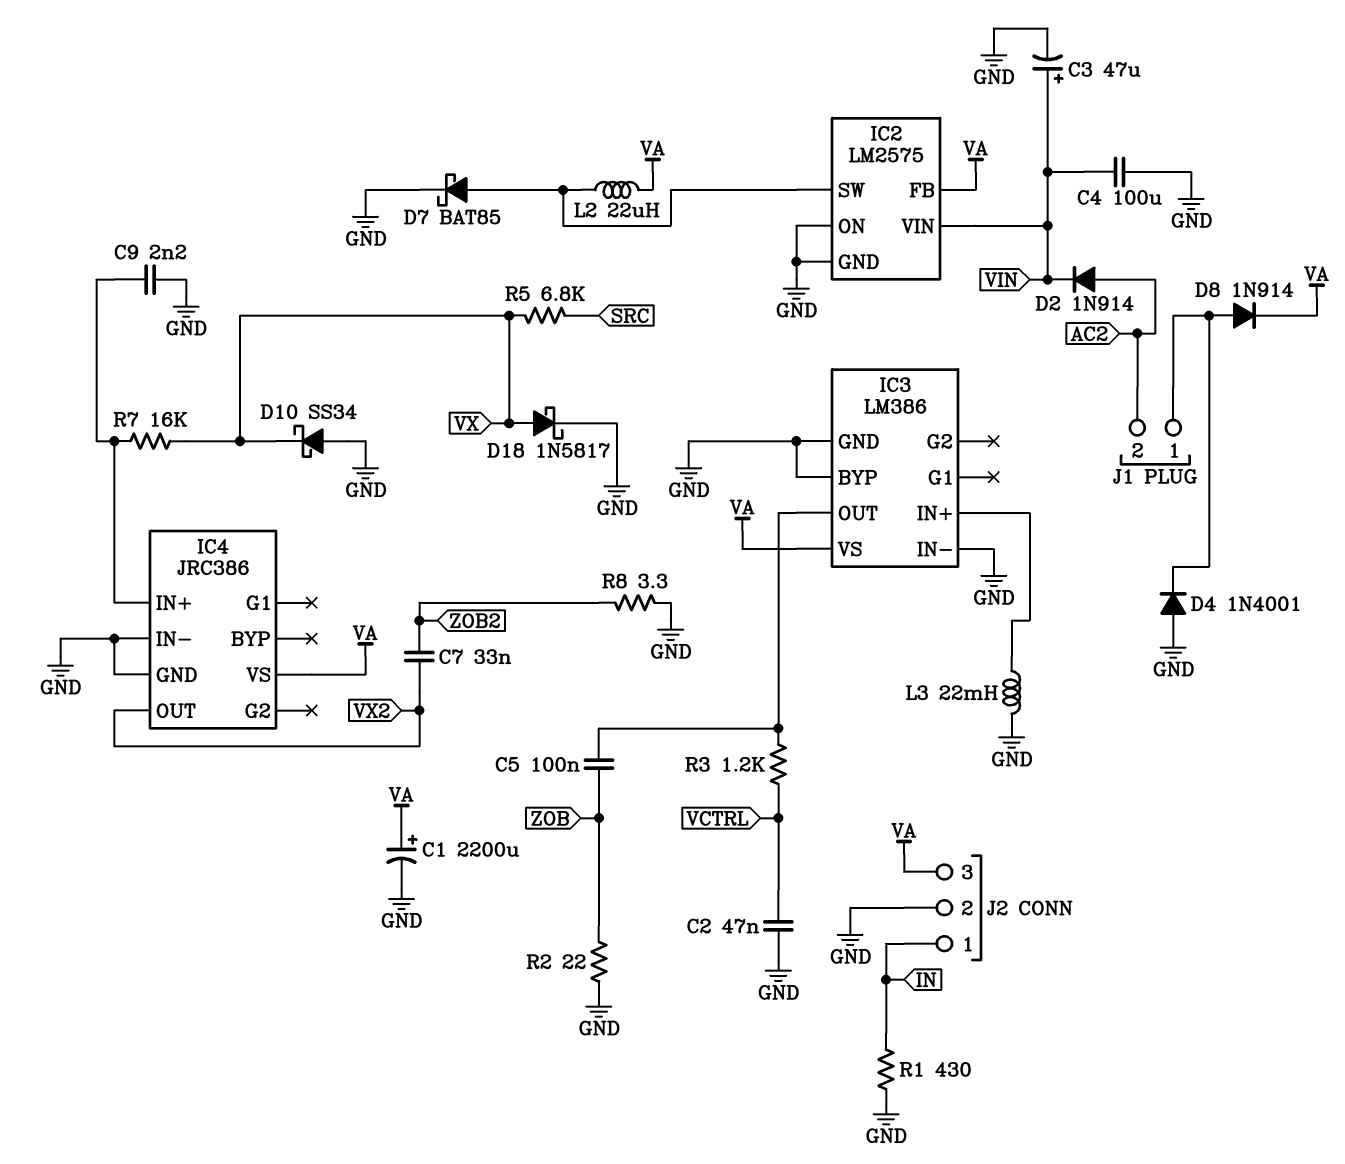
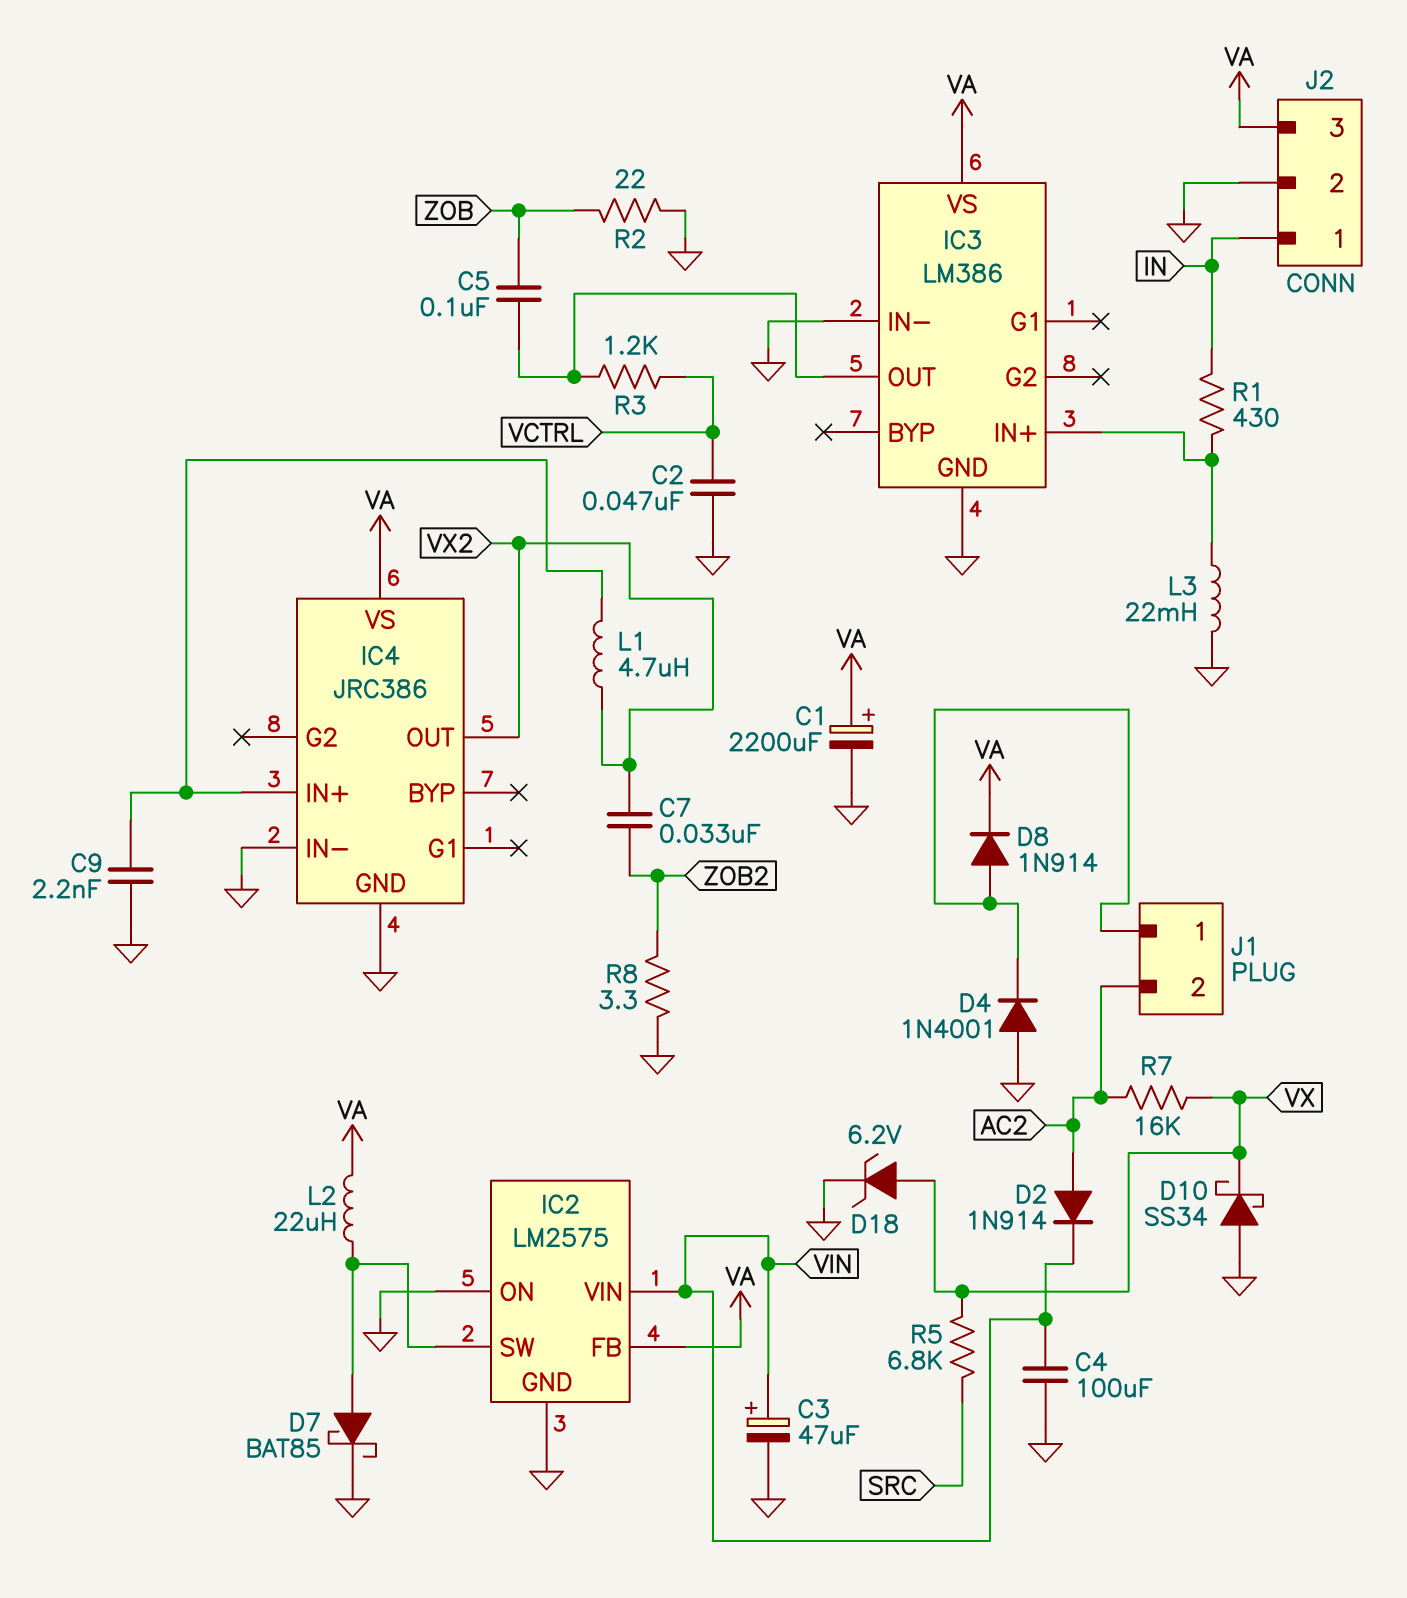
D18: schottky 1N5817 (A VX, K GND) -> zener 6.2V (A VX, K GND)
IC3 pin BYP: GND -> none
L1: none -> 4.7uH (IC4/IN+, VX2)
R1: 430 (GND, IN) -> 430 (IC3/IN+, IN)
R7: 16k (IC4/IN+, VX) -> 16k (AC2, VX)

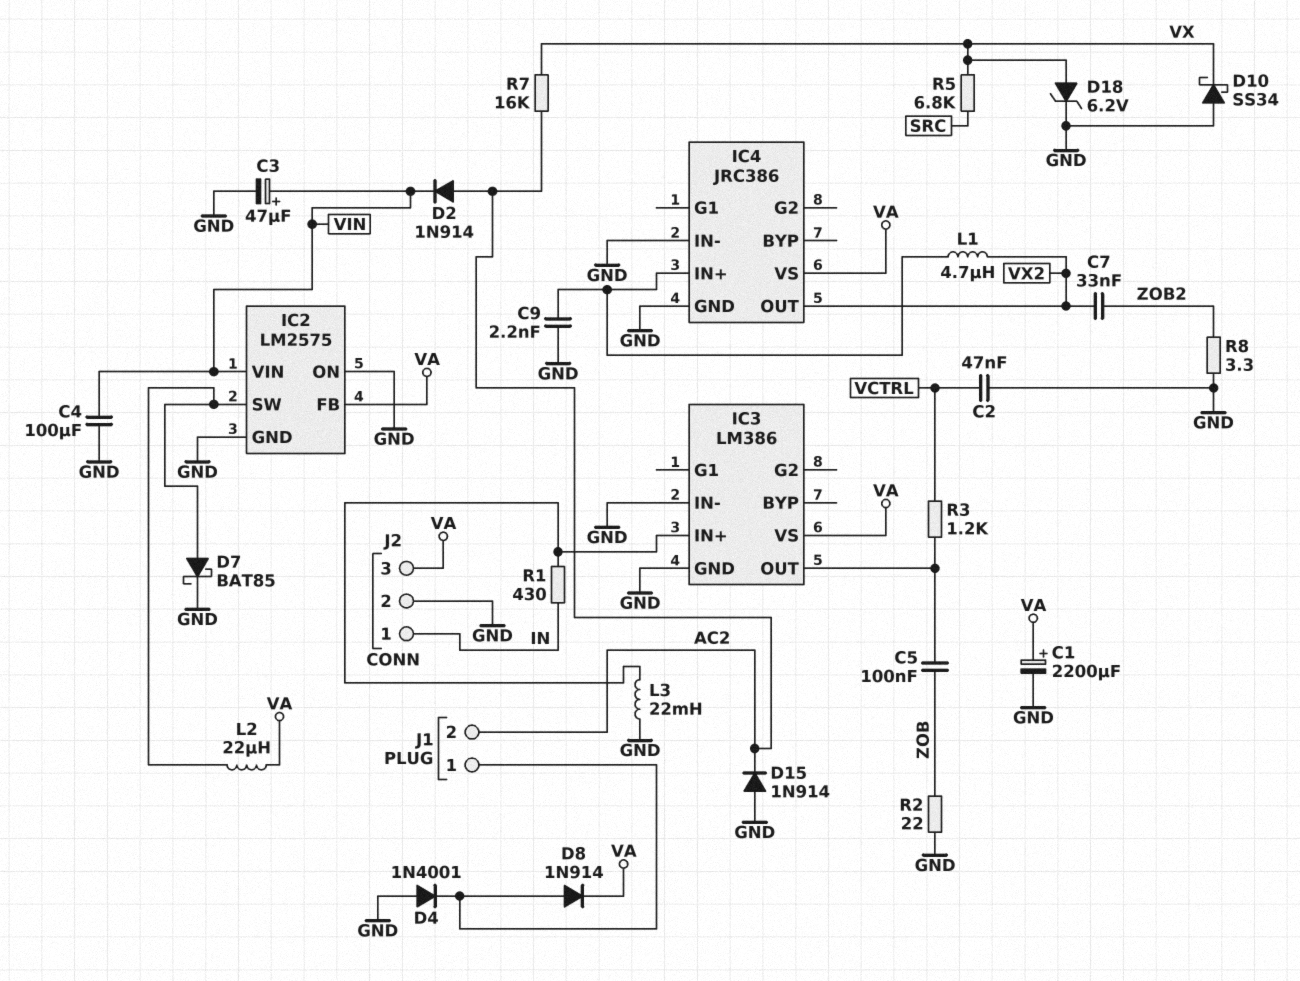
D15: none -> diode 1N914 (A GND, K AC2)

